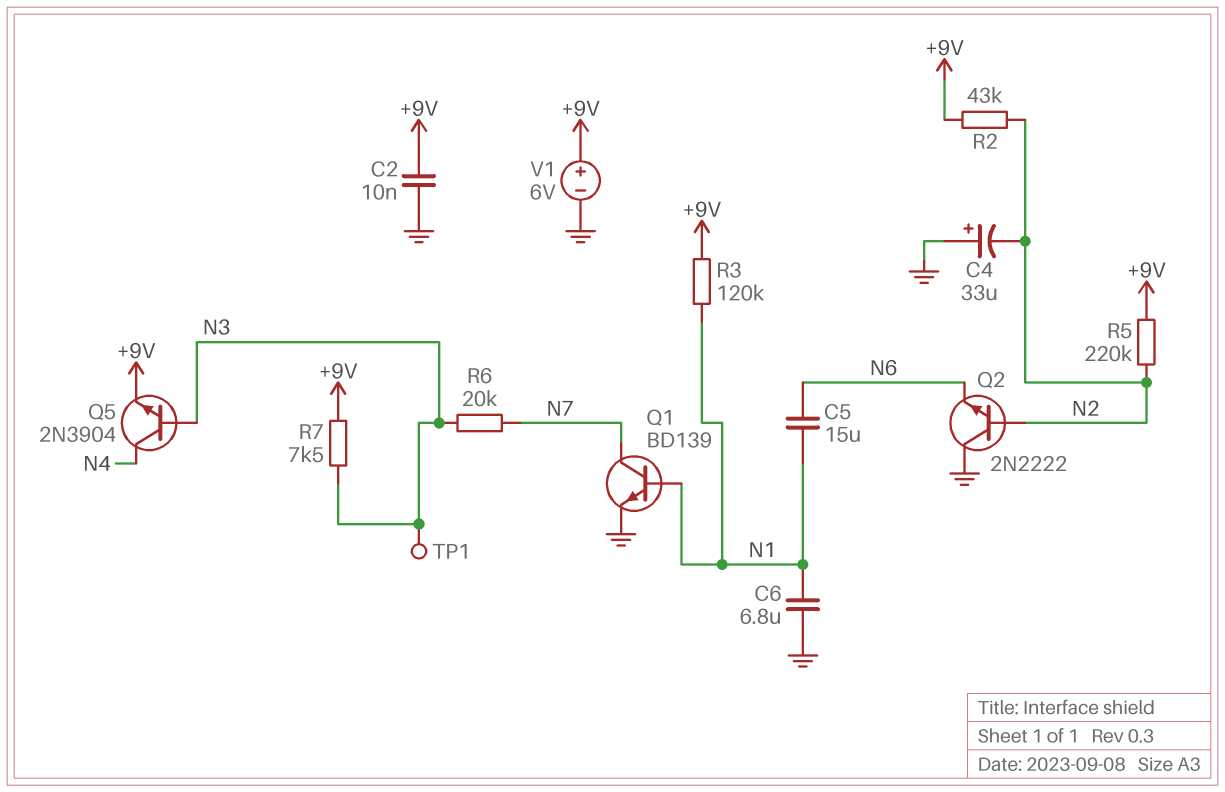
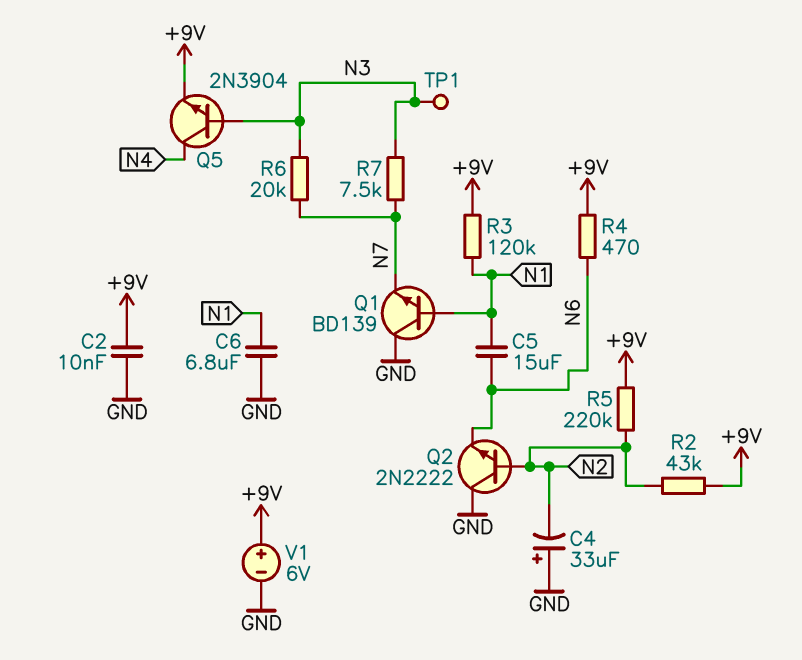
Q1: NPN BD139 (B N1, C N7, E GND) -> NPN BD139 (B N1, C GND, E N7)
R4: none -> 470 (+9V, N6)
R7: 7.5k (+9V, N3) -> 7.5k (N3, N7)

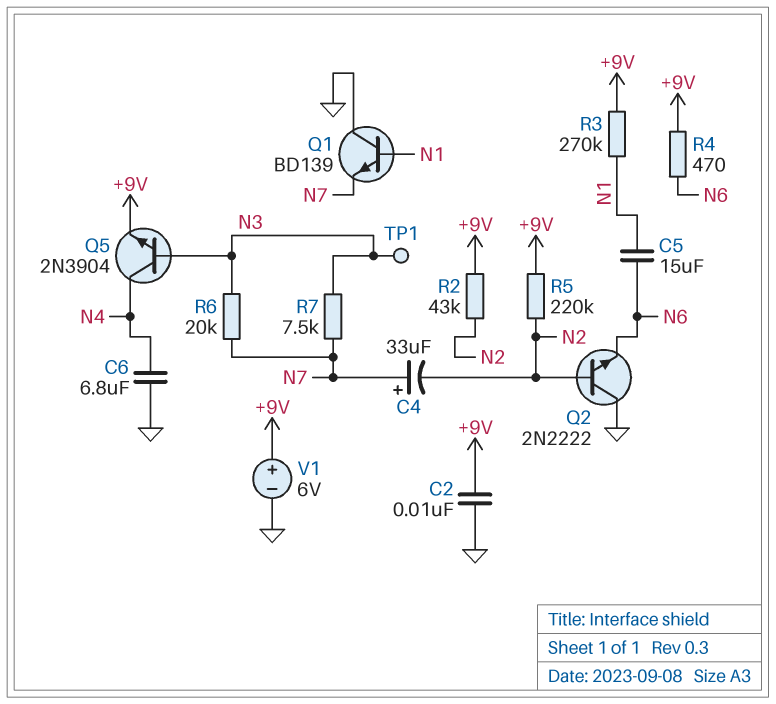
C4: 33uF (plus GND, minus N2) -> 33uF (plus N7, minus N2)
C6: 6.8uF (GND, N1) -> 6.8uF (GND, N4)
R3: 120k (+9V, N1) -> 270k (+9V, N1)

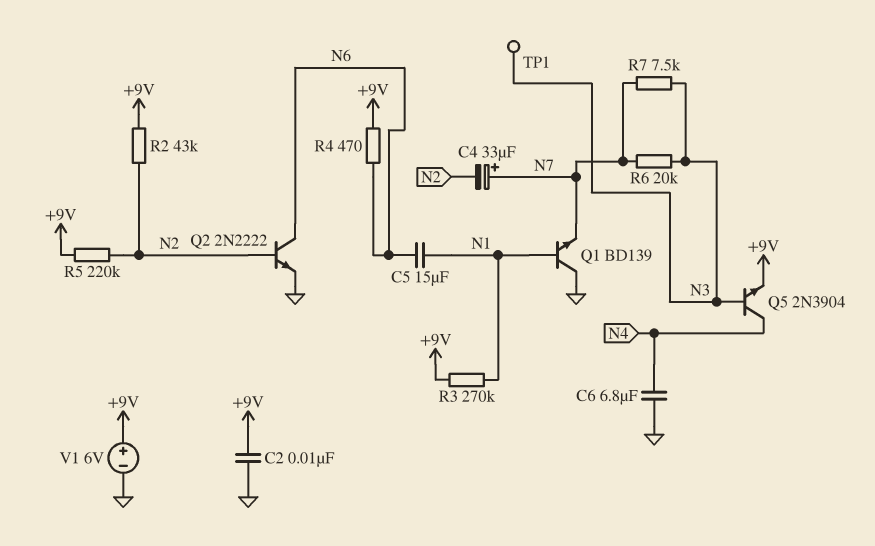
Q2: NPN 2N2222 (B N2, C GND, E N6) -> NPN 2N2222 (B N2, C N6, E GND)

